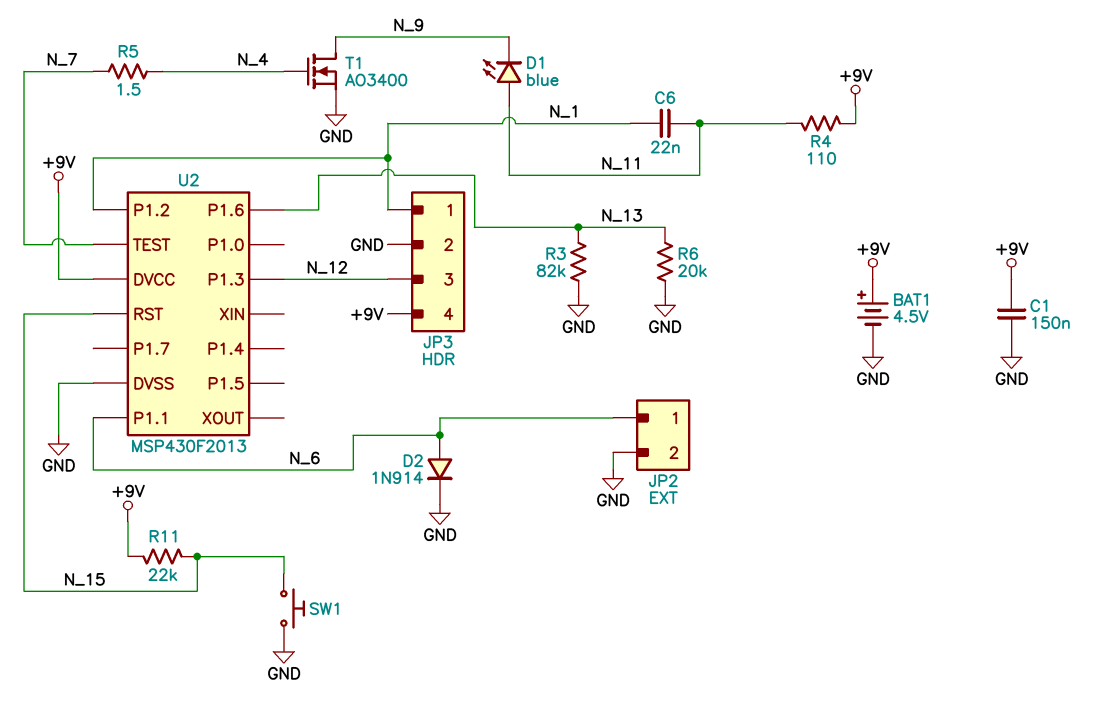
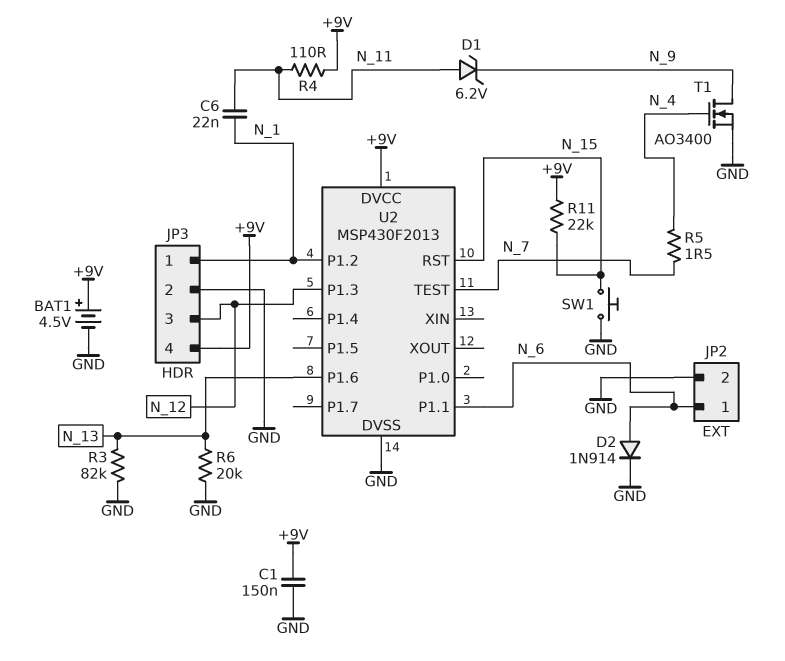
D1: LED blue (A N_11, K N_9) -> zener 6.2V (A N_11, K N_9)

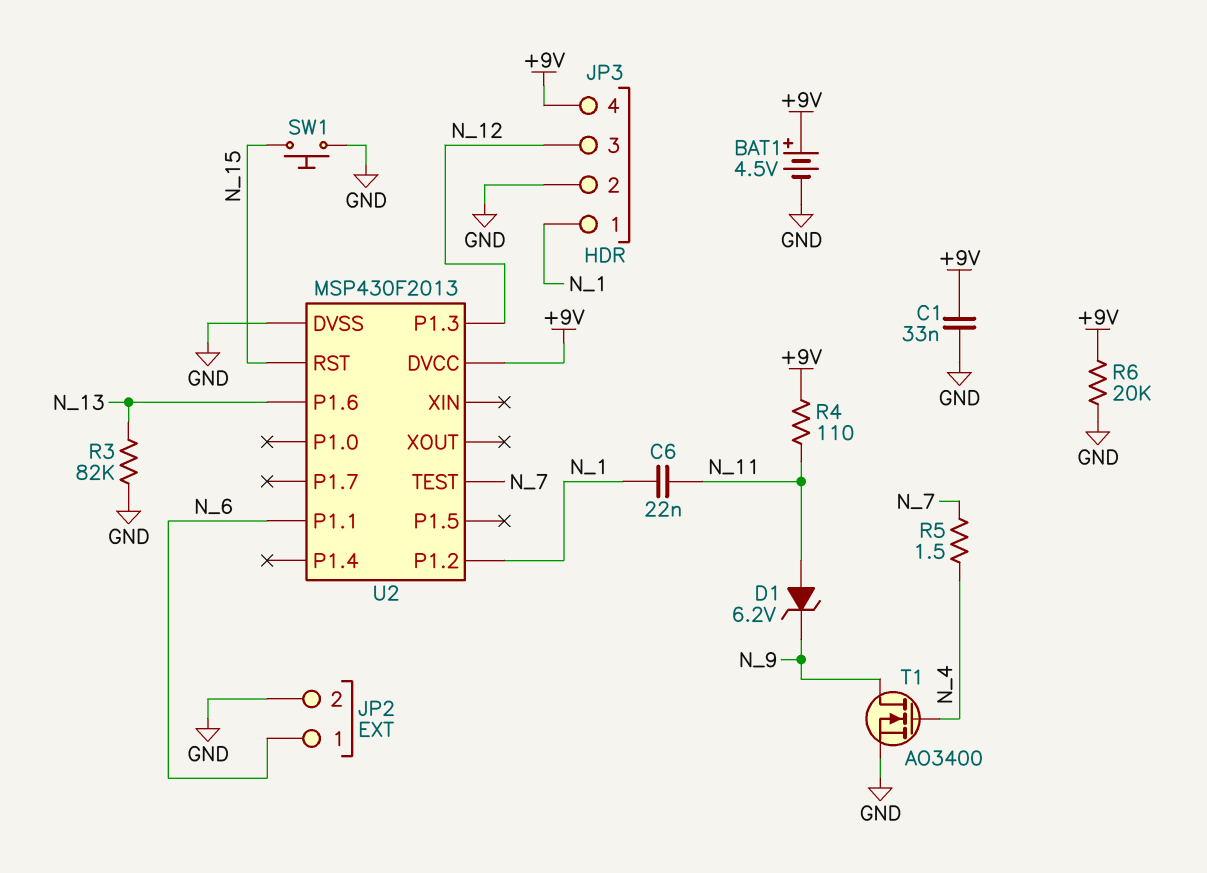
C1: 150nF (+9V, GND) -> 33nF (+9V, GND)
D2: diode 1N914 (A N_6, K GND) -> none
R6: 20k (GND, N_13) -> 20k (+9V, GND)
R11: 22k (+9V, N_15) -> none

